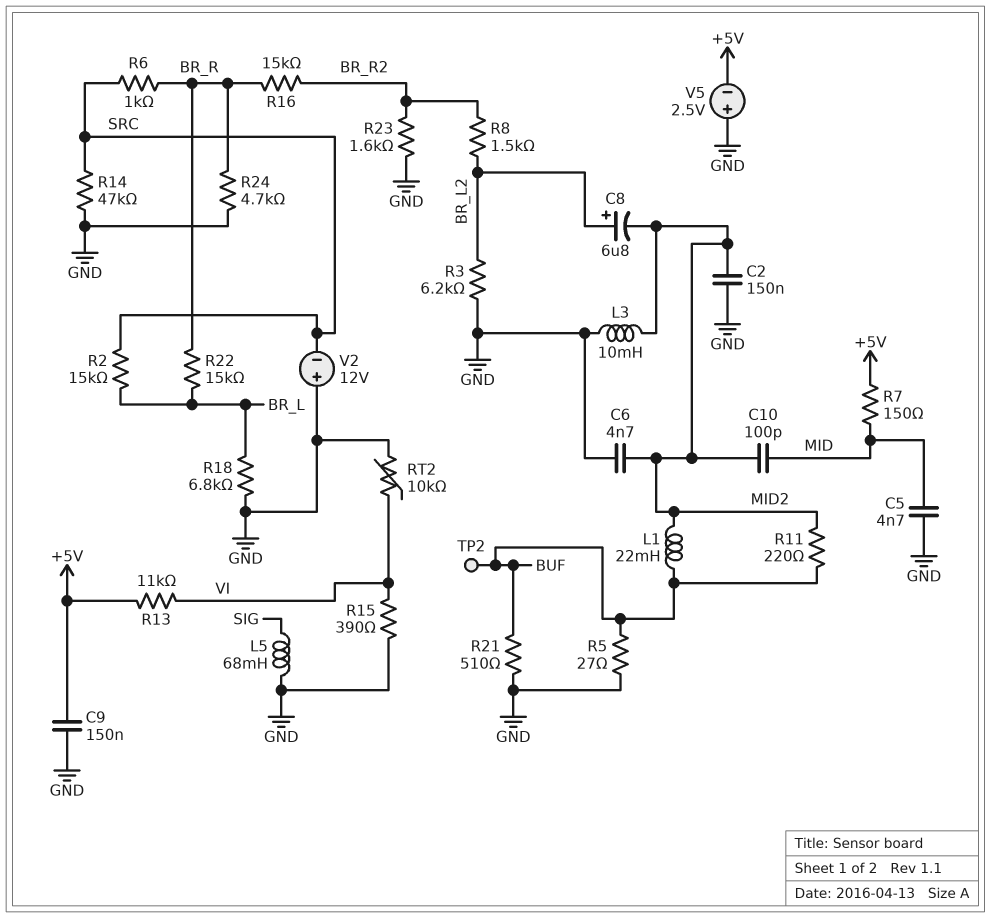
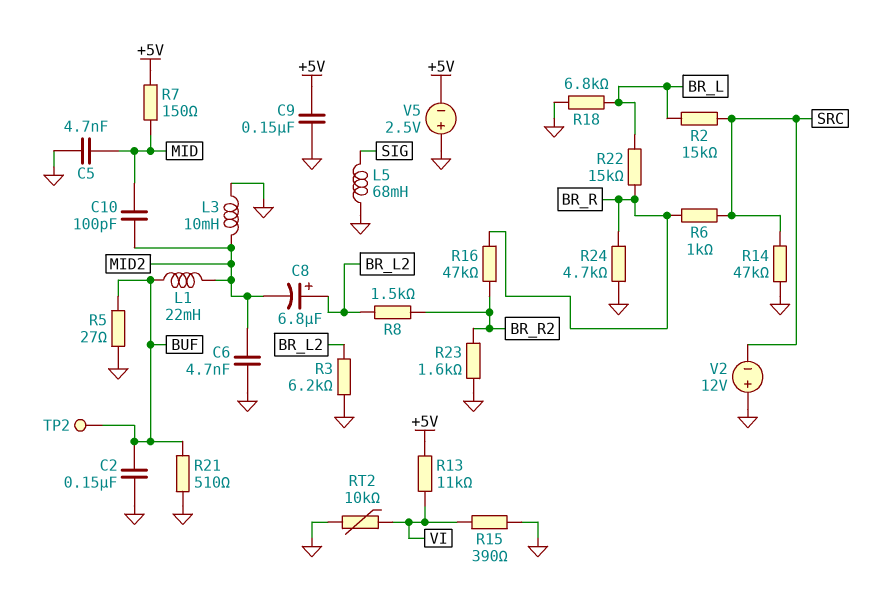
C2: 150nF (GND, MID2) -> 150nF (BUF, GND)
R11: 220 (BUF, MID2) -> none
R16: 15k (BR_R, BR_R2) -> 47k (BR_R, BR_R2)

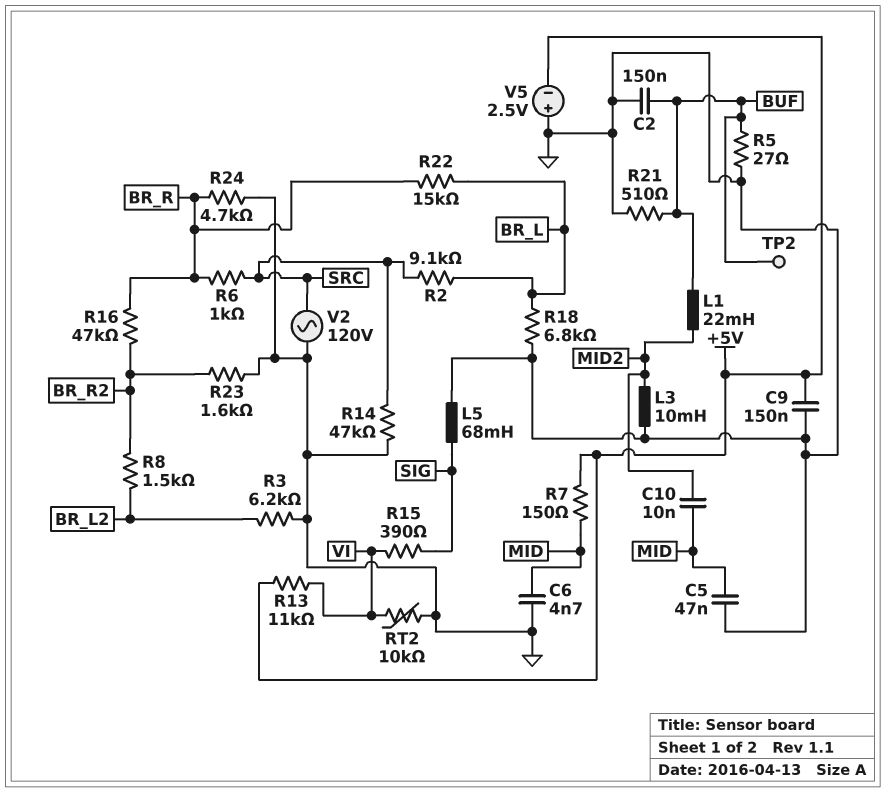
C5: 4.7nF (GND, MID) -> 47nF (GND, MID)
C6: 4.7nF (GND, MID2) -> 4.7nF (GND, MID)
C8: 6.8uF (plus BR_L2, minus MID2) -> none
C10: 100pF (MID, MID2) -> 10nF (MID, MID2)
R2: 15k (BR_L, SRC) -> 9.1k (BR_L, SRC)
R15: 390 (GND, VI) -> 390 (SIG, VI)
V2: 12V (plus GND, minus SRC) -> AC 120V (GND, SRC)

